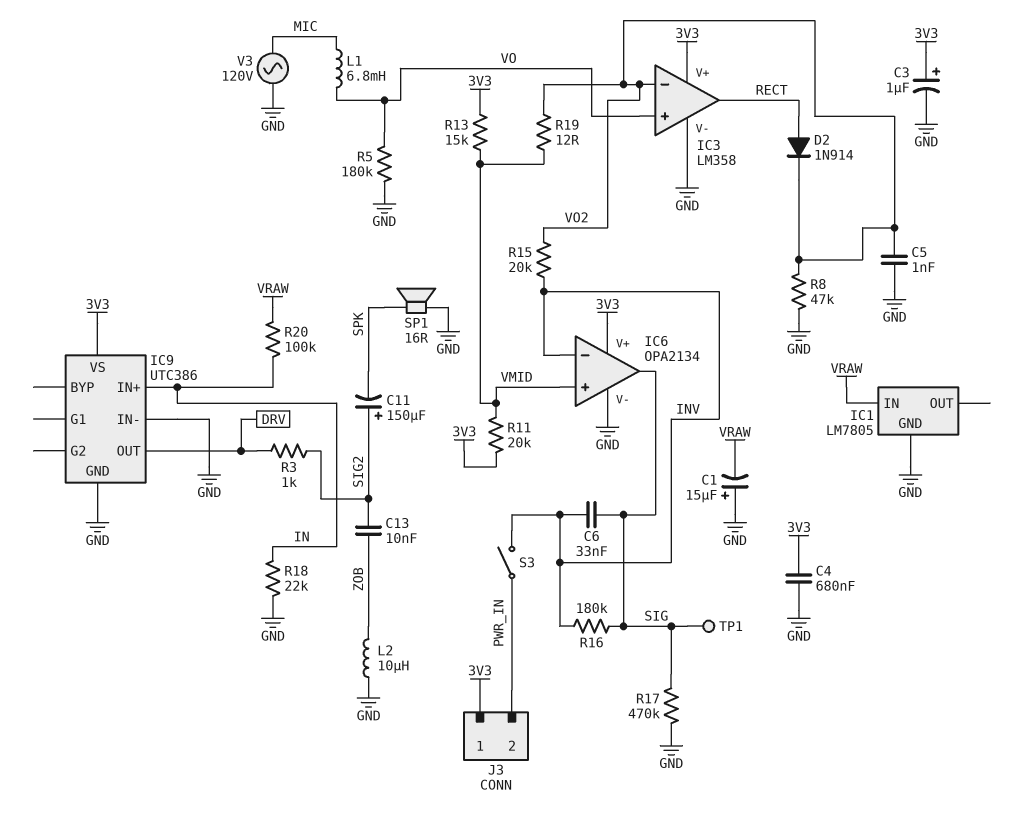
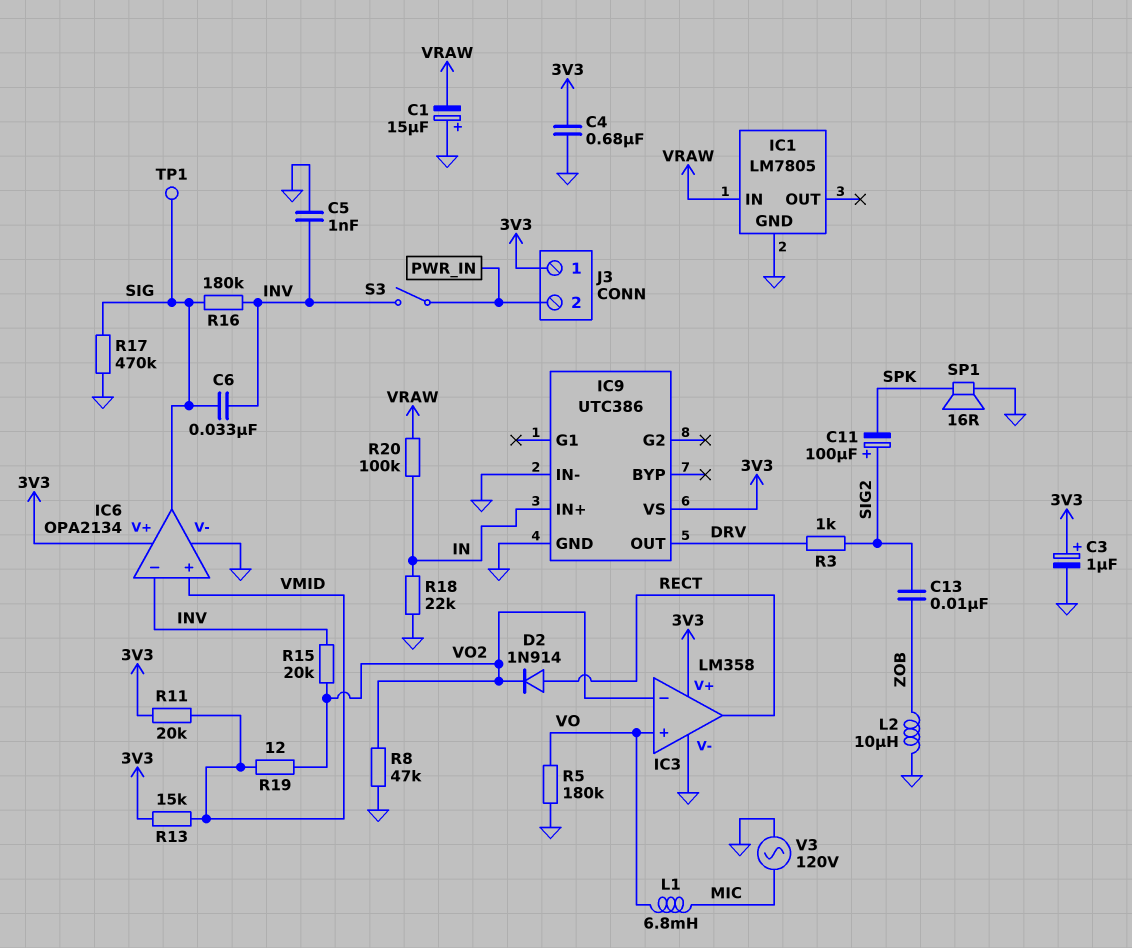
C5: 1nF (GND, VO2) -> 1nF (GND, INV)
C11: 150uF (plus SIG2, minus SPK) -> 100uF (plus SIG2, minus SPK)

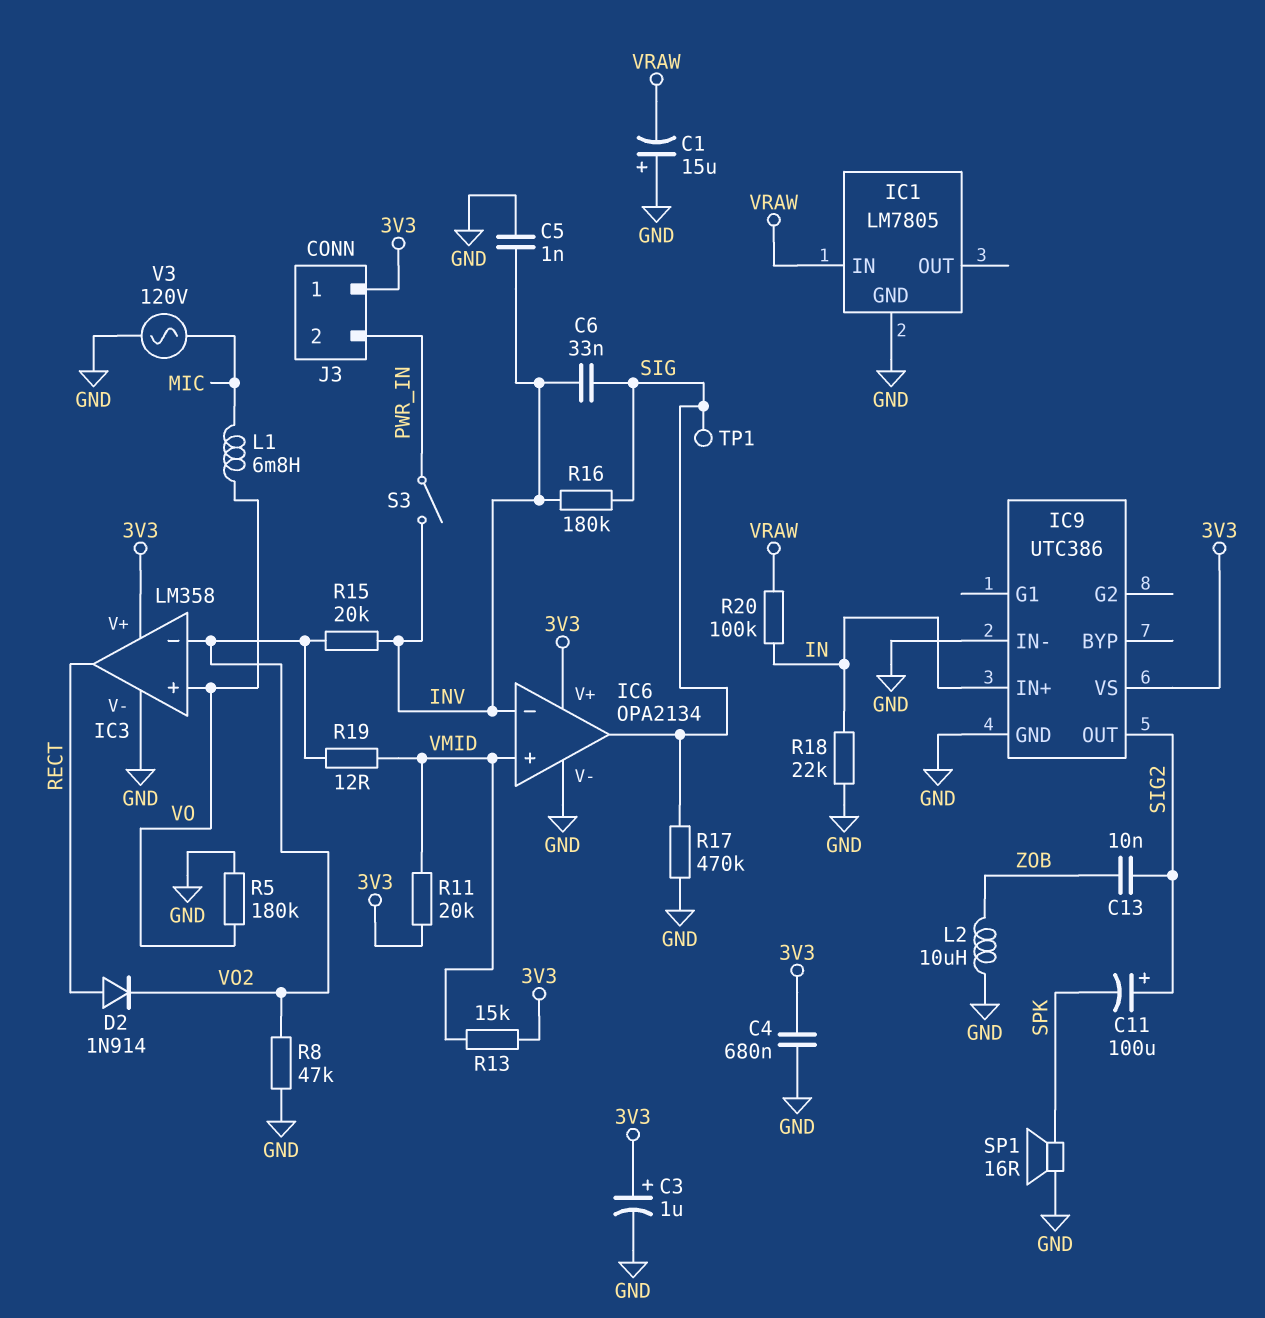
IC9 pin OUT: DRV -> SIG2
R3: 1k (DRV, SIG2) -> none

